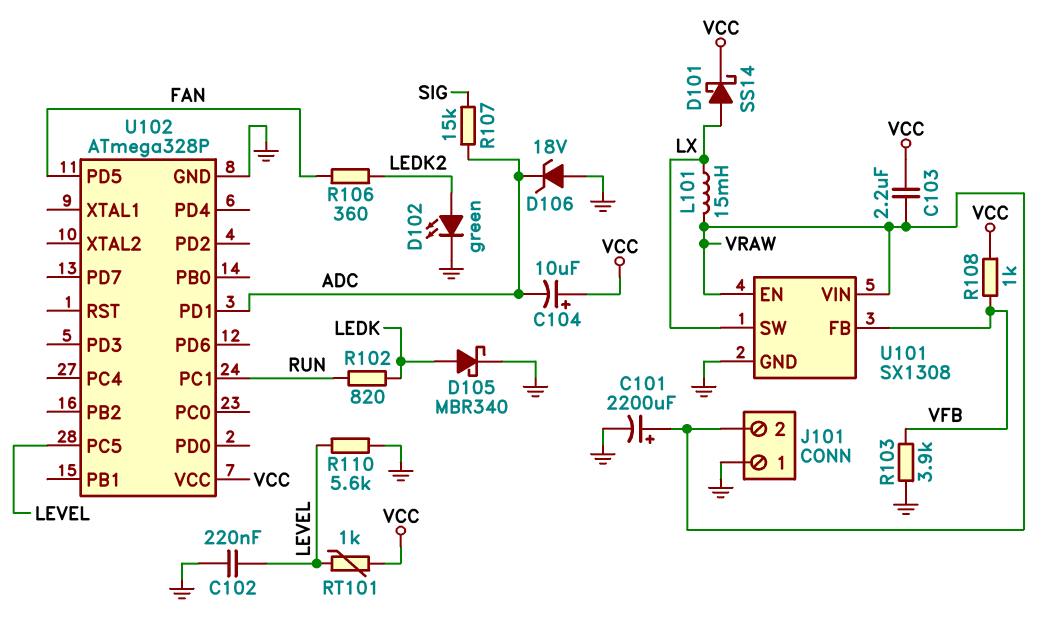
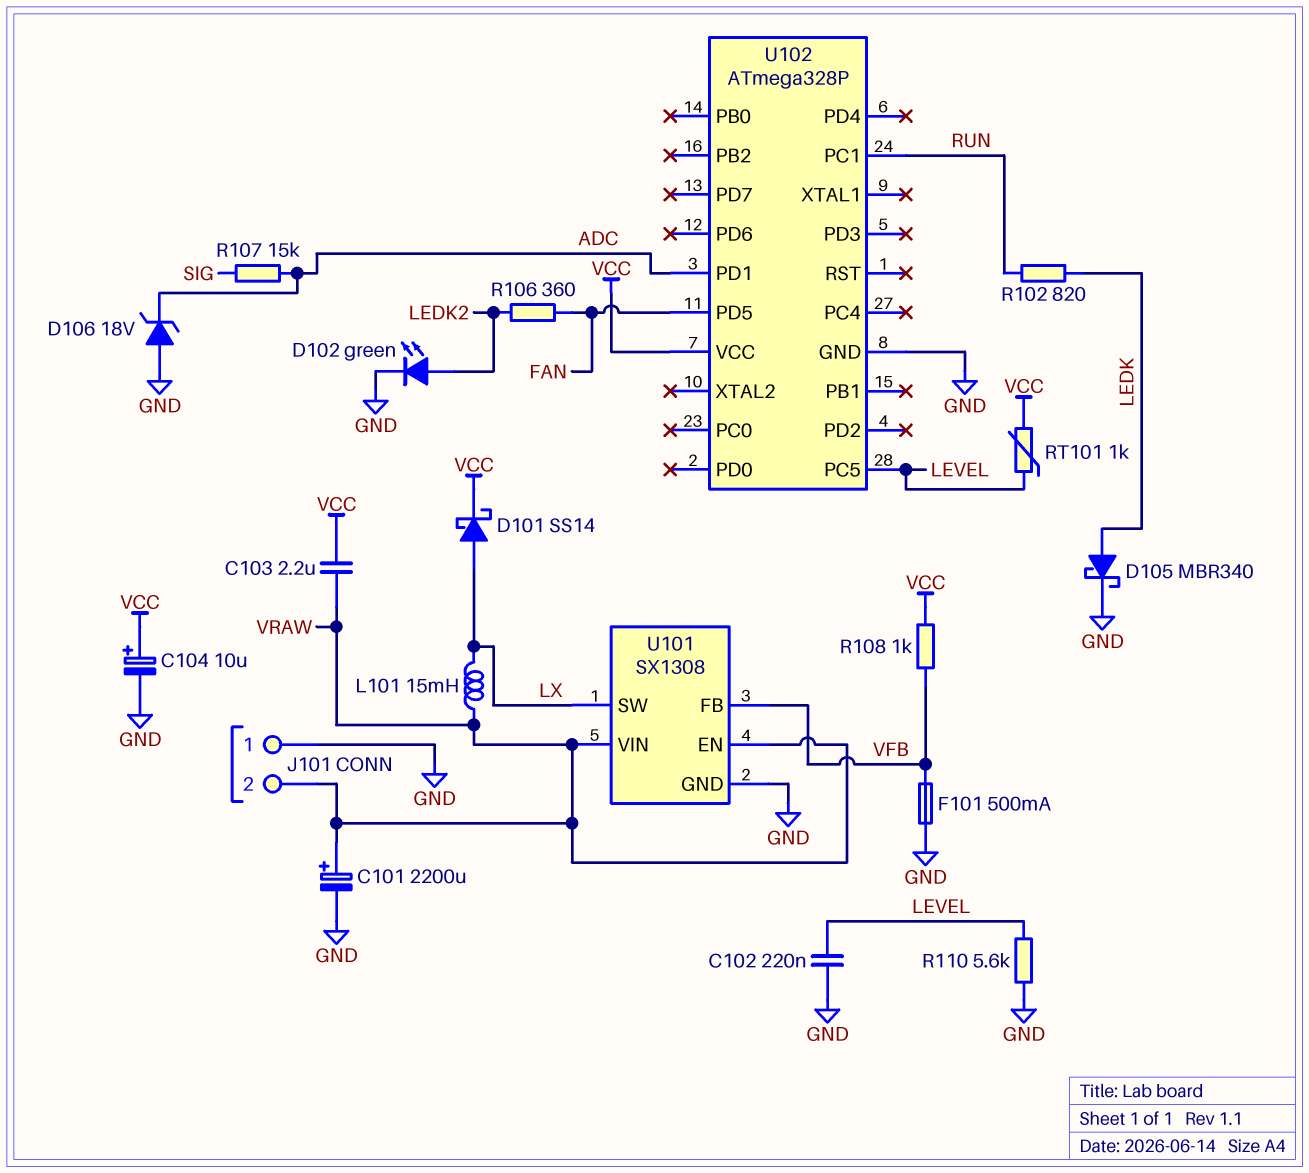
C104: 10uF (plus VCC, minus ADC) -> 10uF (plus VCC, minus GND)
F101: none -> 500mA (GND, VFB)
R103: 3.9k (GND, VFB) -> none

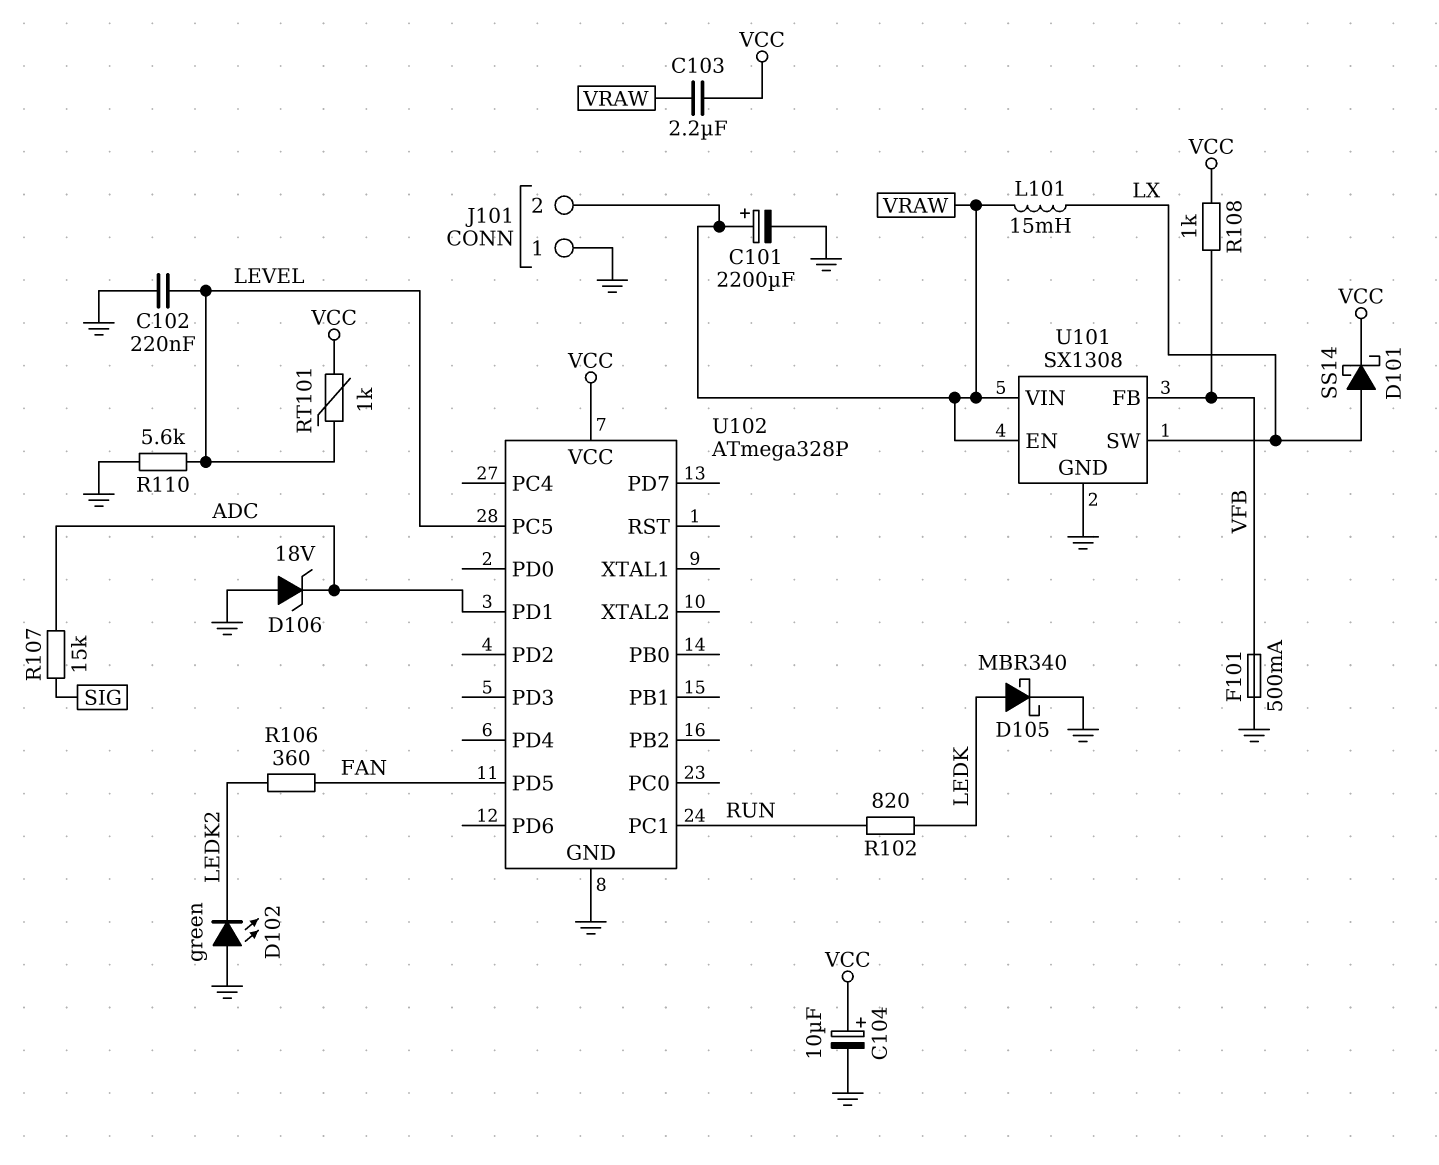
D102: LED green (A LEDK2, K GND) -> LED green (A GND, K LEDK2)

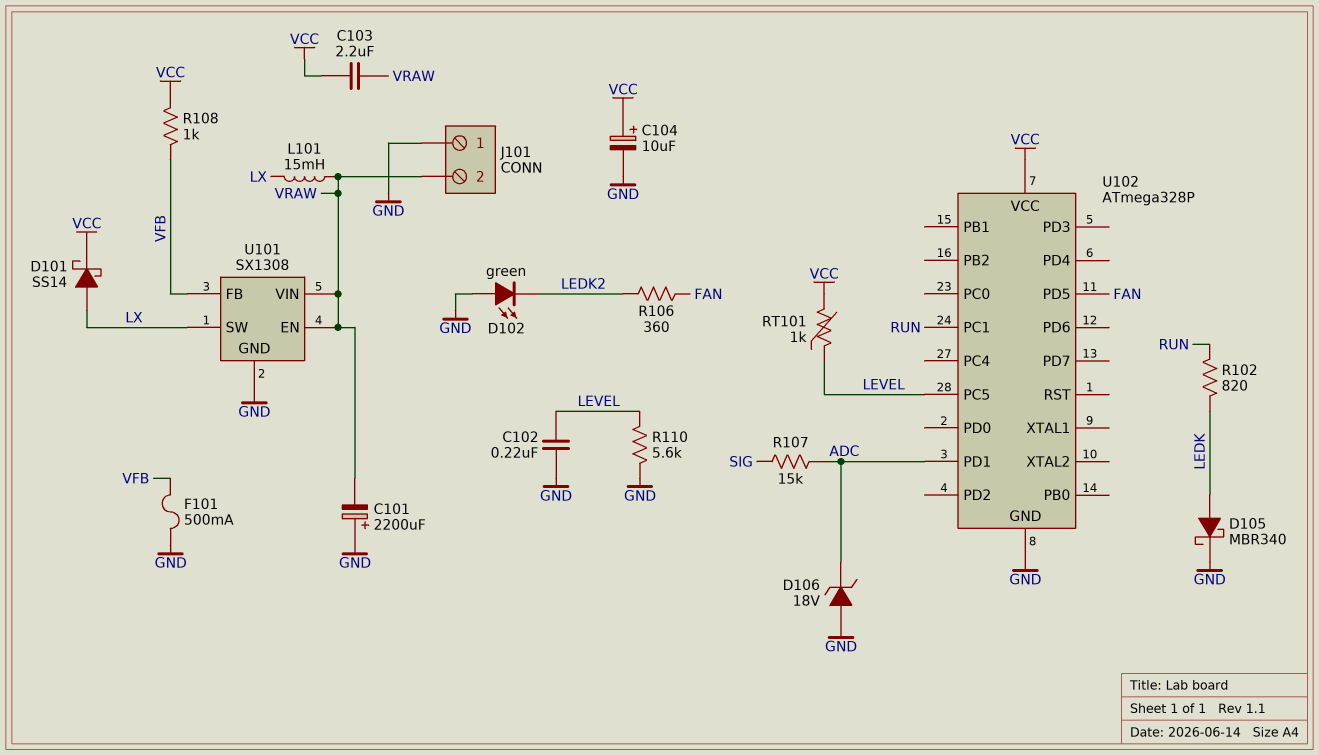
C101: 2200uF (plus VRAW, minus GND) -> 2200uF (plus GND, minus VRAW)

